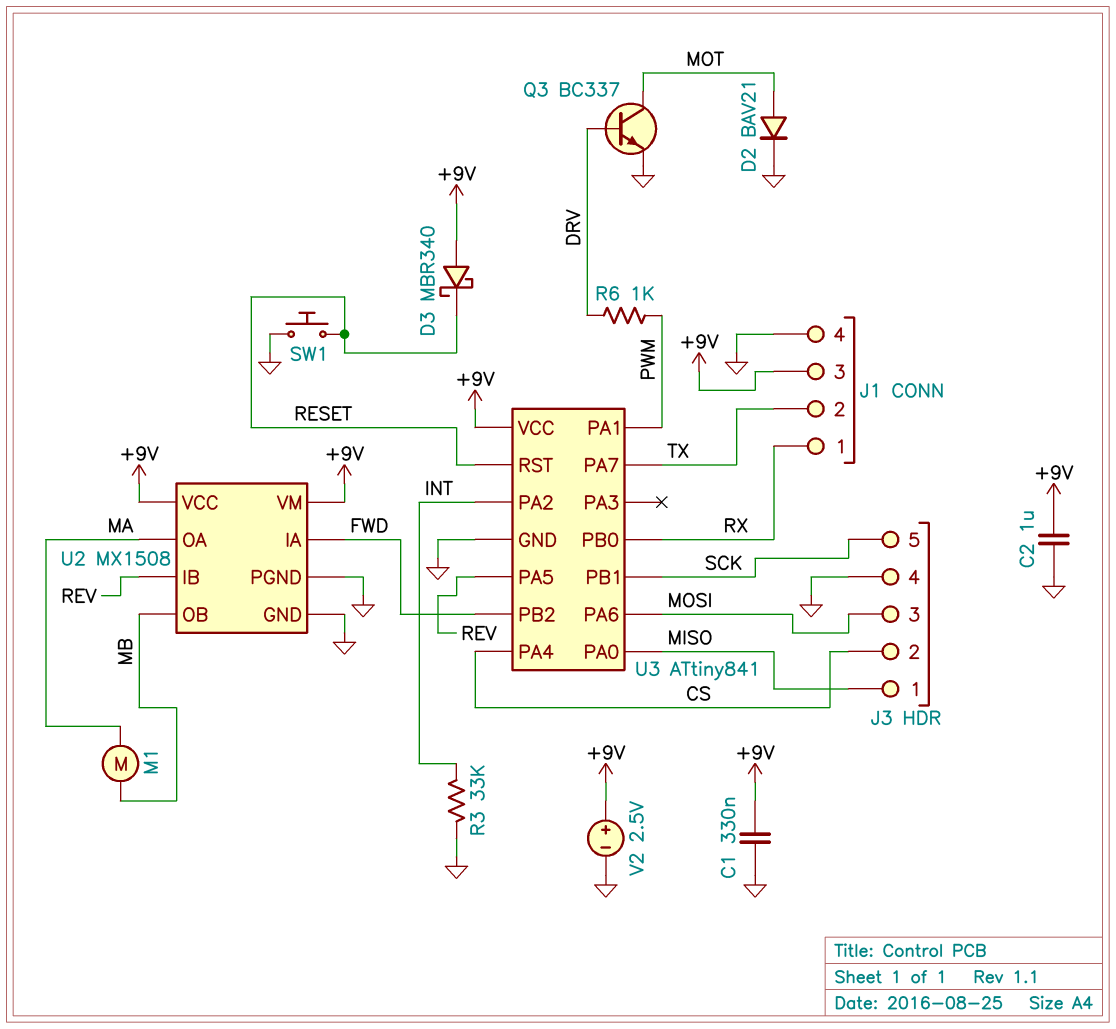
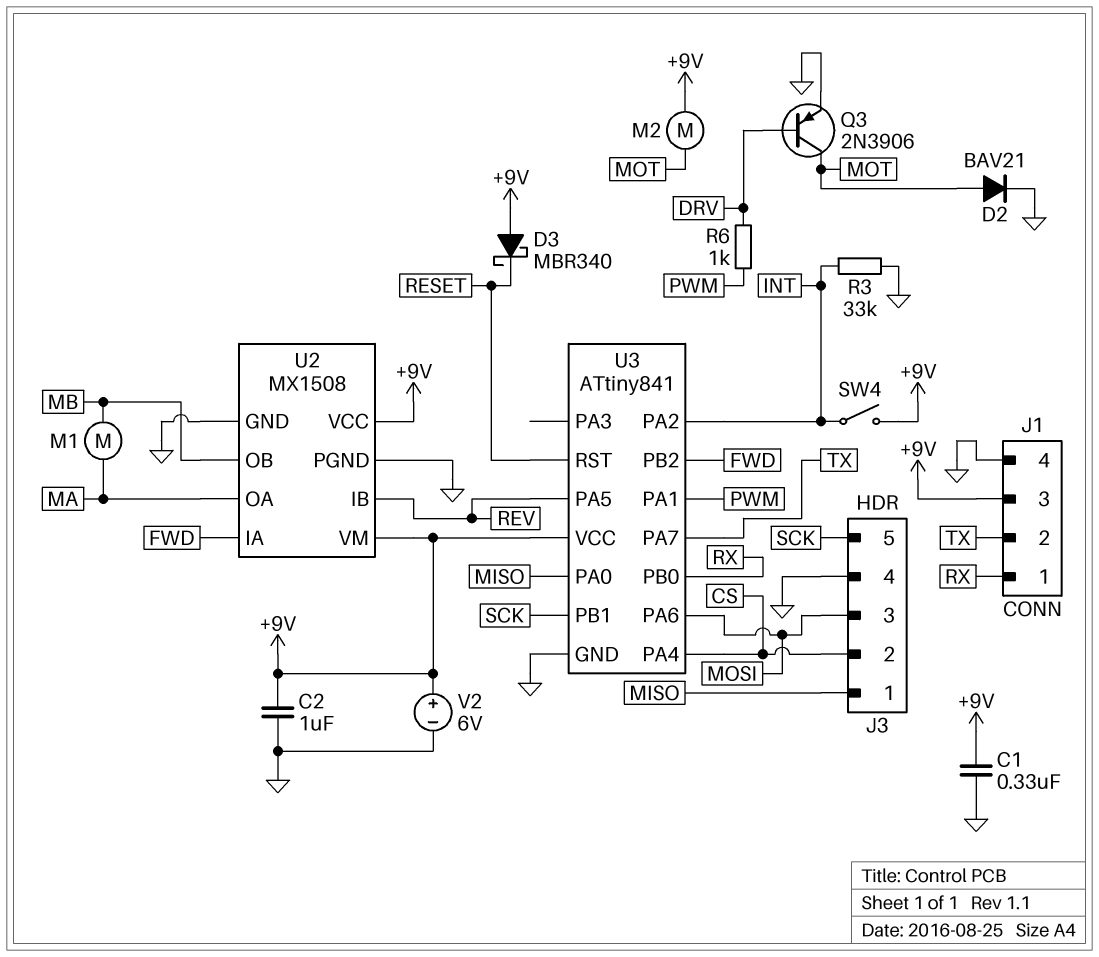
M2: none -> motor (+9V, MOT)
Q3: NPN BC337 (B DRV, C MOT, E GND) -> PNP 2N3906 (B DRV, C MOT, E GND)
SW1: button (GND, RESET) -> none
SW4: none -> switch (+9V, INT)
V2: 2.5V (plus +9V, minus GND) -> 6V (plus +9V, minus GND)

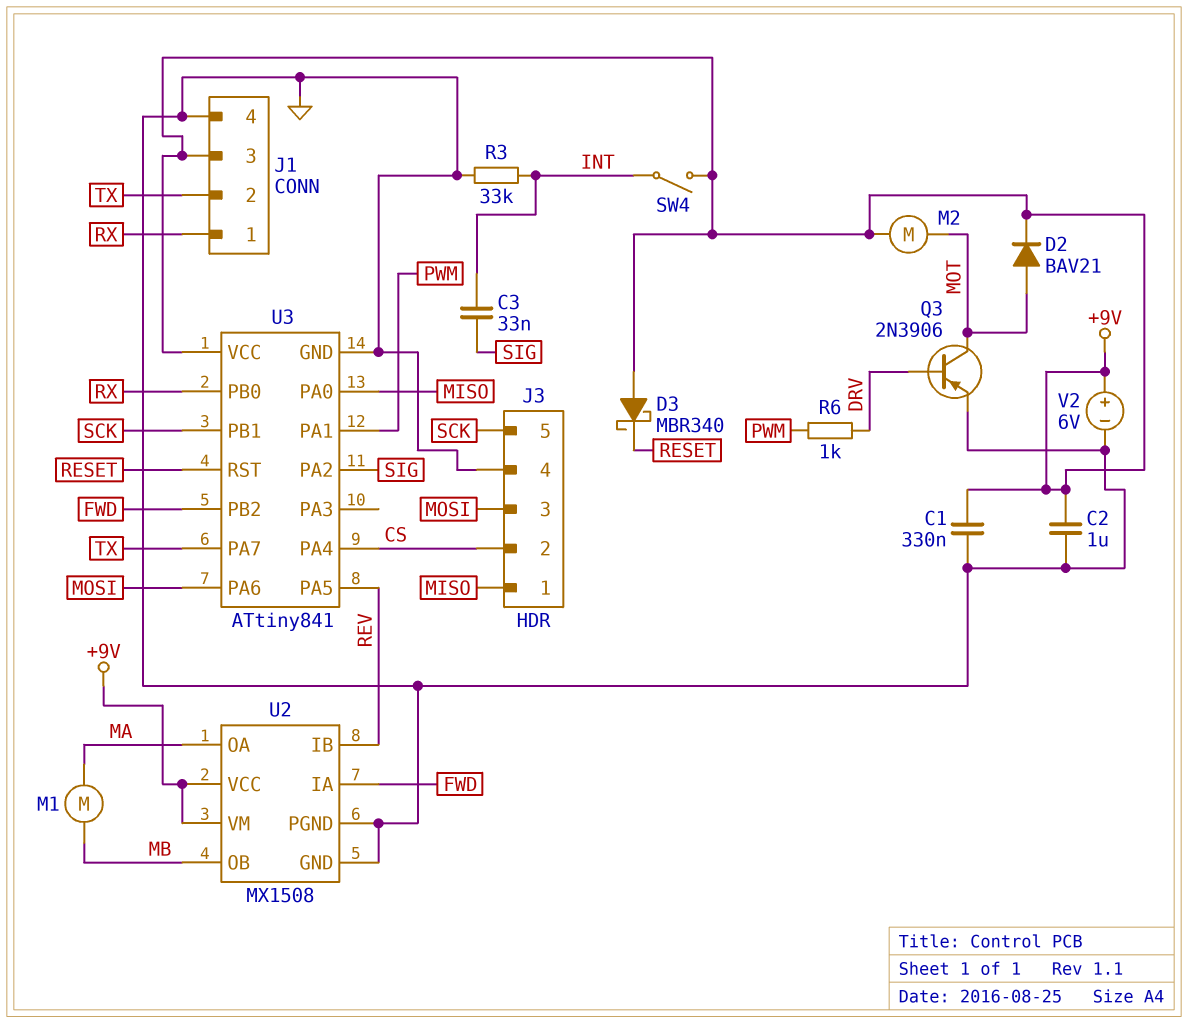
C3: none -> 33nF (INT, SIG)
D2: diode BAV21 (A MOT, K GND) -> diode BAV21 (A MOT, K +9V)
U3 pin PA2: INT -> SIG

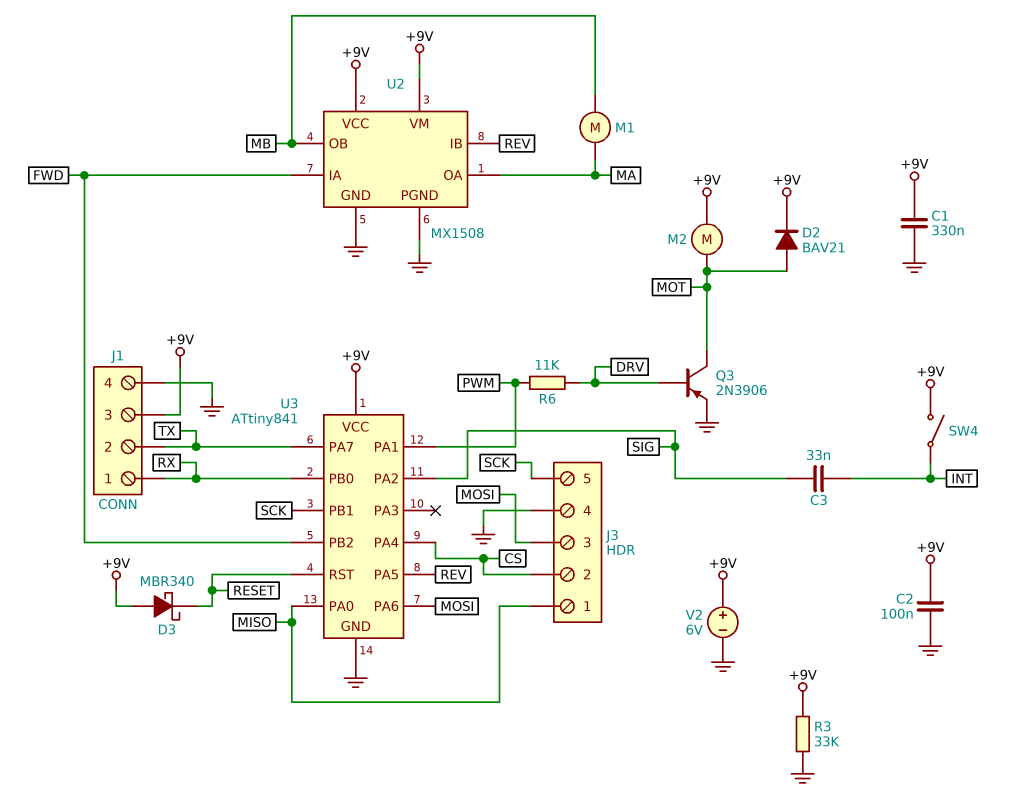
C2: 1uF (+9V, GND) -> 100nF (+9V, GND)
R3: 33k (GND, INT) -> 33k (+9V, GND)
R6: 1k (DRV, PWM) -> 11k (DRV, PWM)

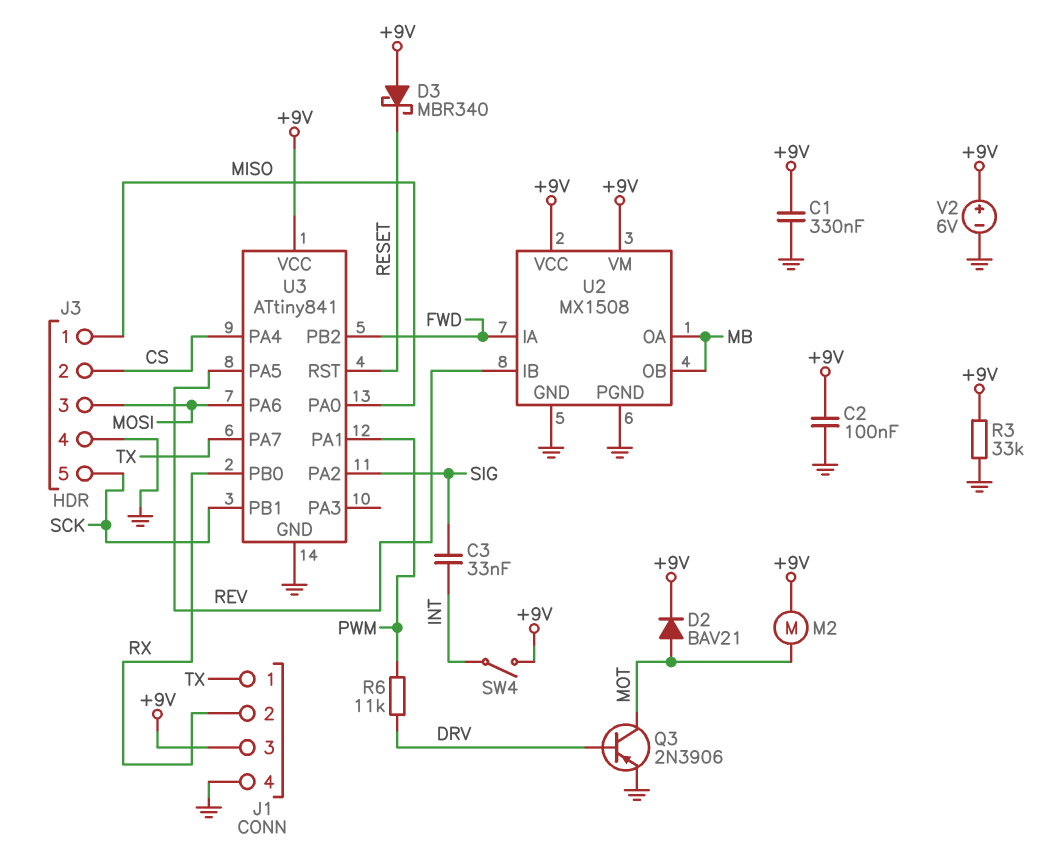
J1 pin 1: RX -> TX
J1 pin 2: TX -> RX
M1: motor (MA, MB) -> none
U2 pin OA: MA -> MB

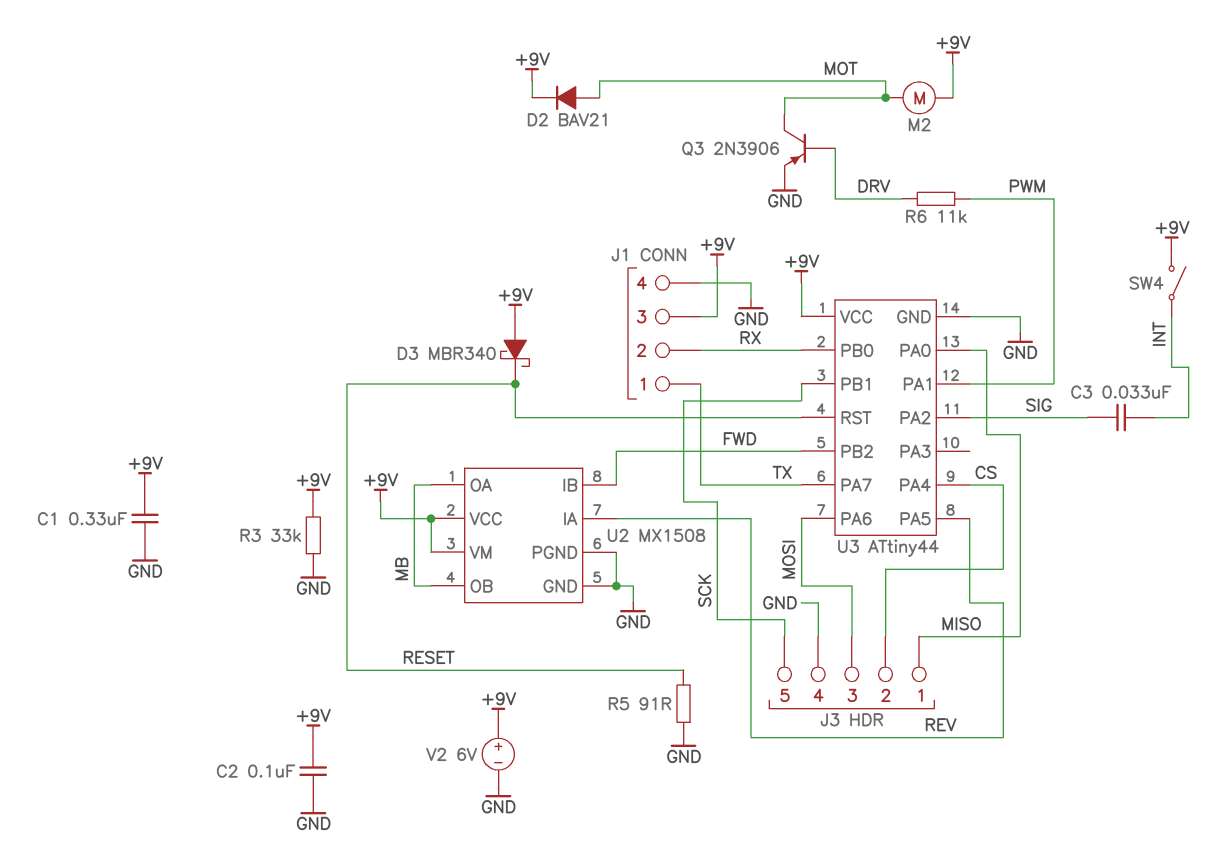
R5: none -> 91 (GND, RESET)
U2 pin IA: FWD -> REV
U2 pin IB: REV -> FWD
U3: ATtiny841 -> ATtiny44

